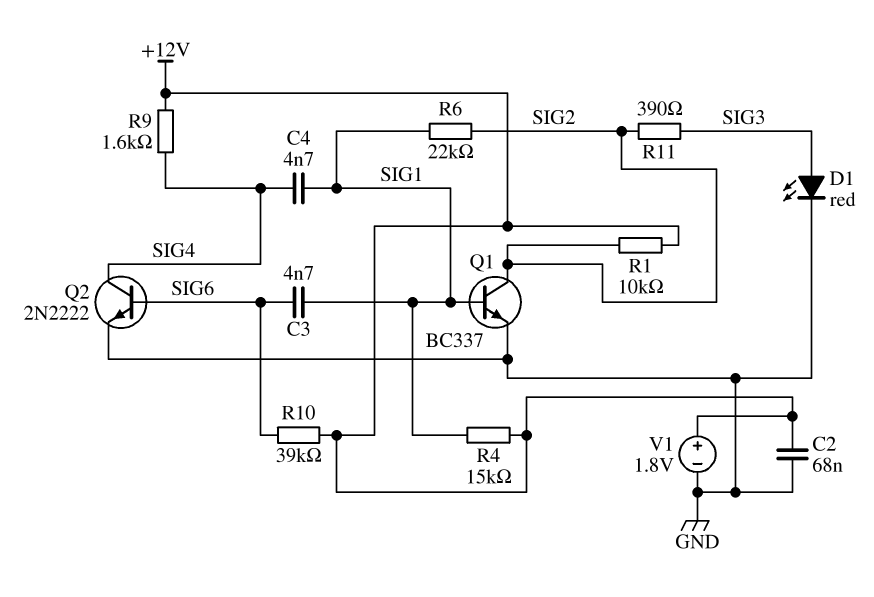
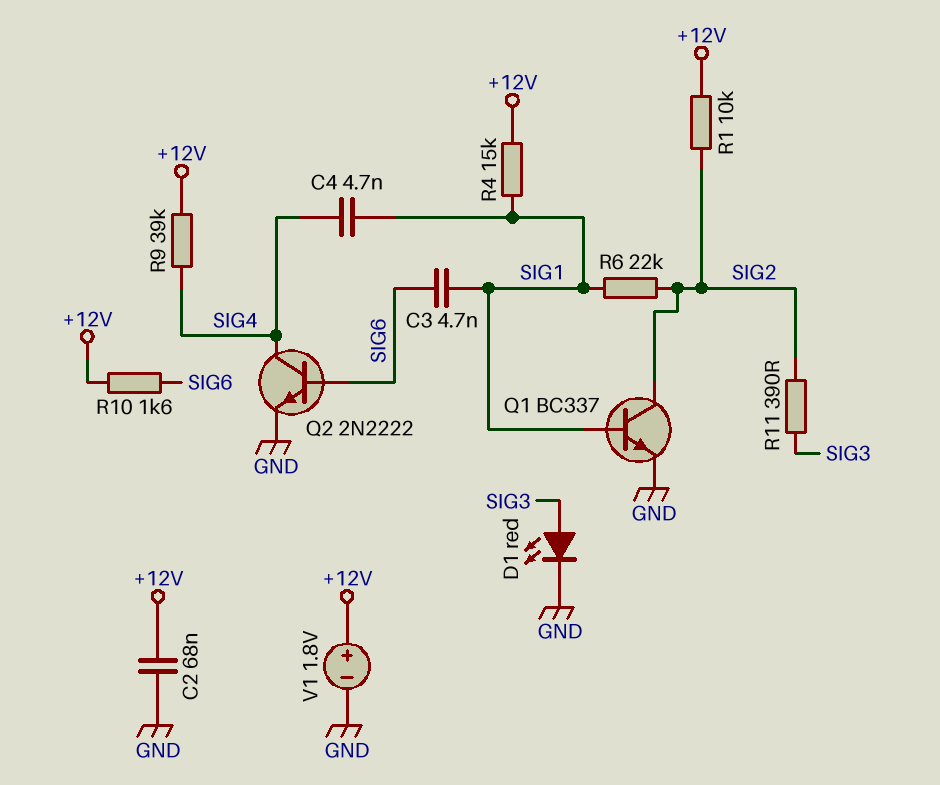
R9: 1.6k (+12V, SIG4) -> 39k (+12V, SIG4)
R10: 39k (+12V, SIG6) -> 1.6k (+12V, SIG6)

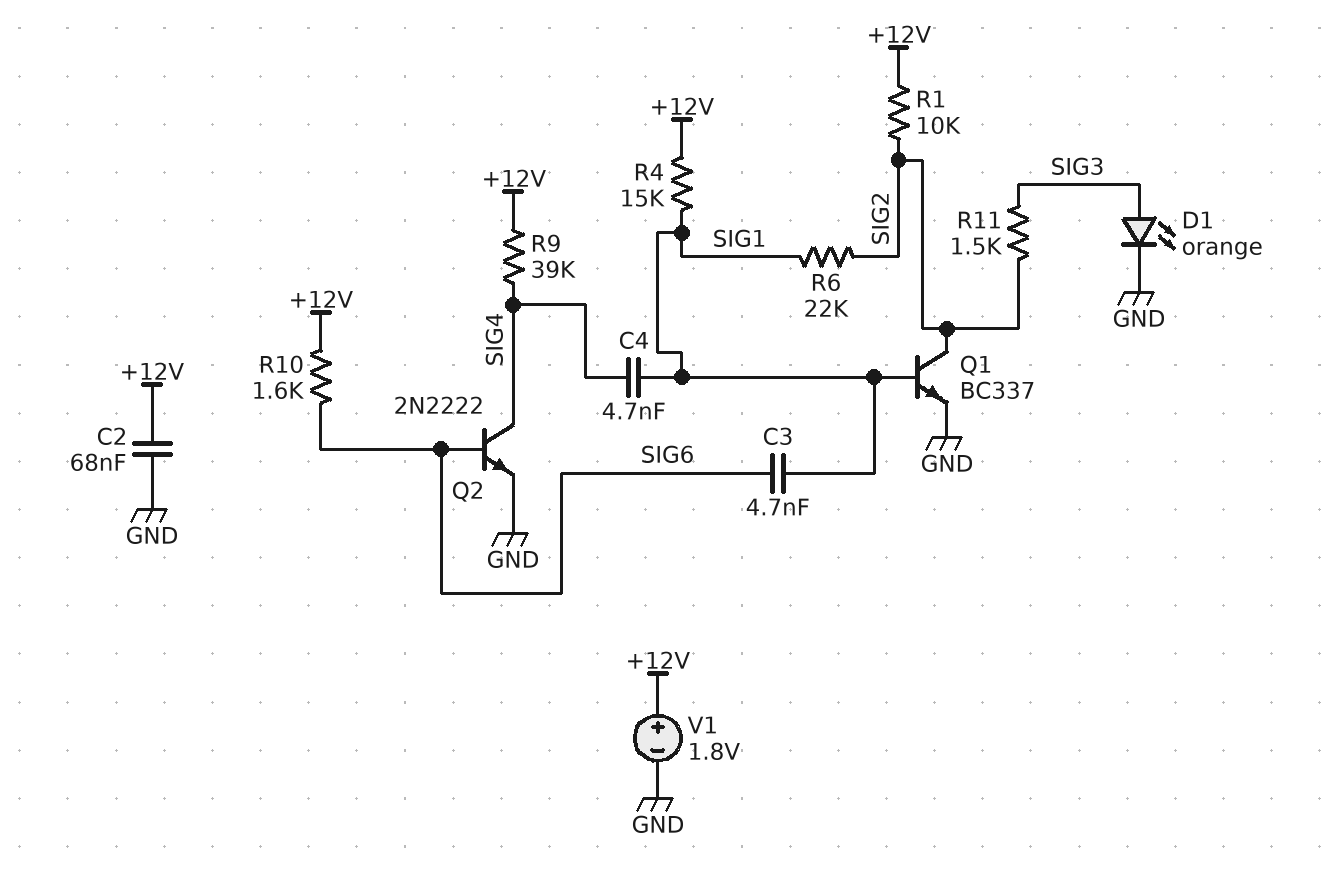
D1: LED red (A SIG3, K GND) -> LED orange (A SIG3, K GND)
R11: 390 (SIG2, SIG3) -> 1.5k (SIG2, SIG3)

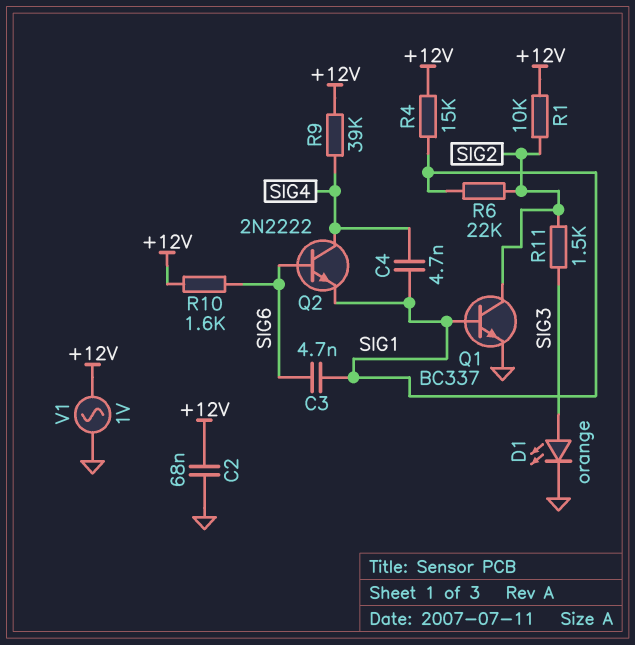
Q2: NPN 2N2222 (B SIG6, C SIG4, E GND) -> NPN 2N2222 (B SIG6, C SIG4, E SIG1)
V1: 1.8V (plus +12V, minus GND) -> AC 1V (+12V, GND)

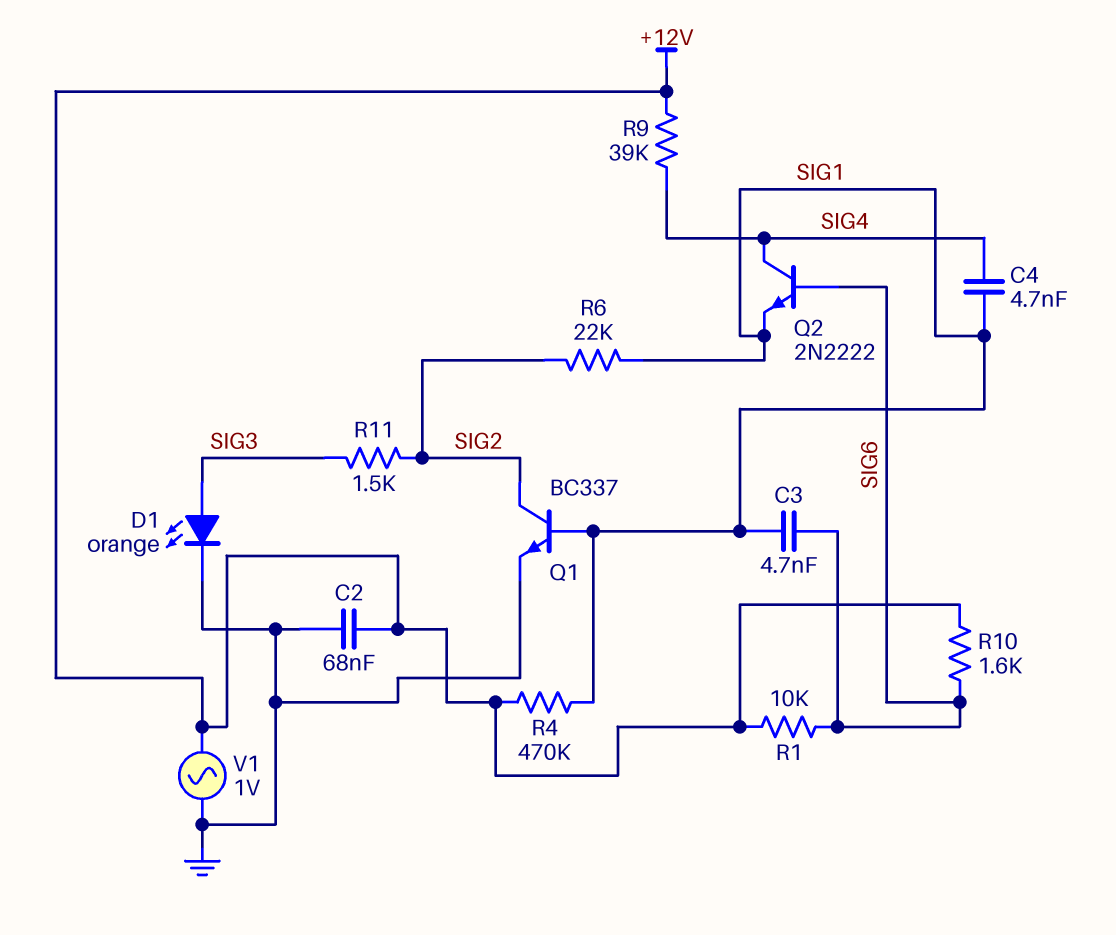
R1: 10k (+12V, SIG2) -> 10k (+12V, SIG6)
R4: 15k (+12V, SIG1) -> 470k (+12V, SIG1)

